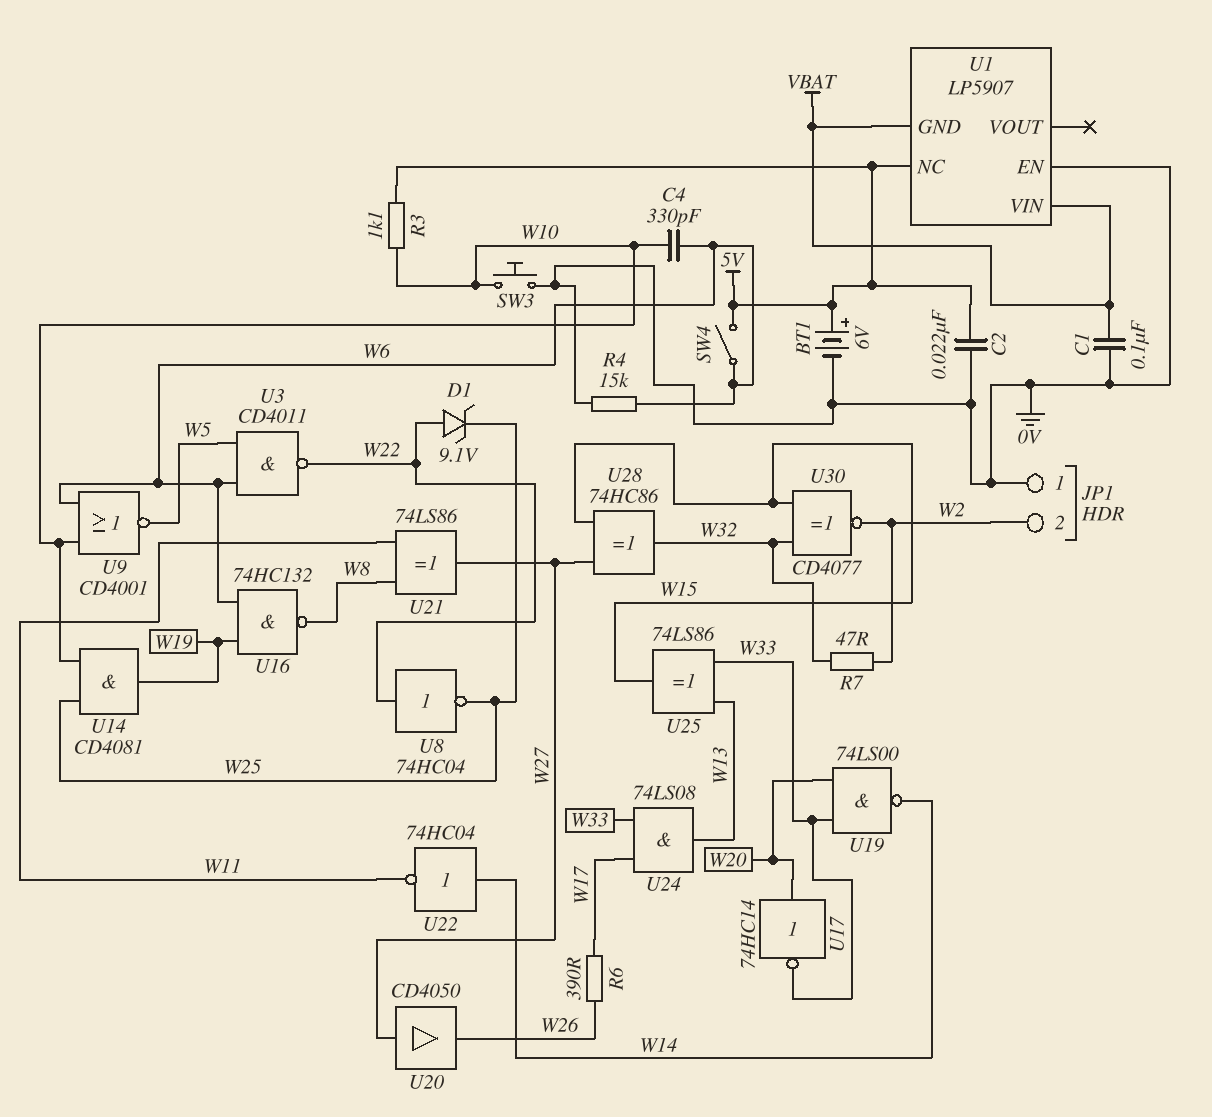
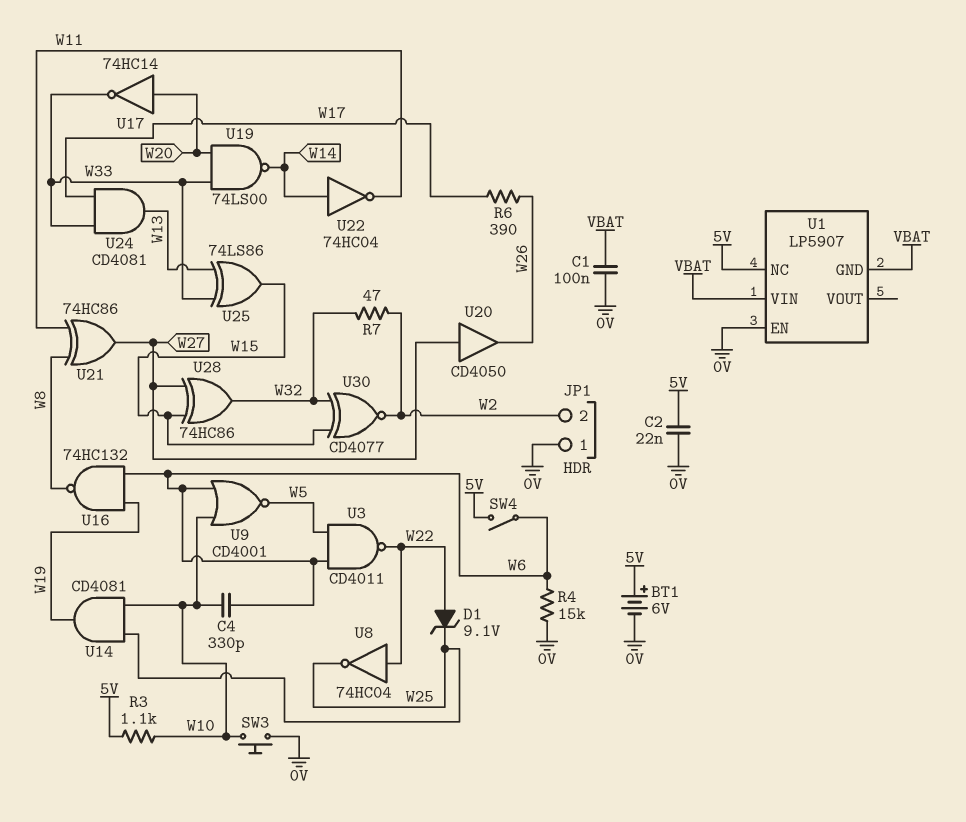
U21: XOR 74LS86 (in W8, in W11, out W27) -> XOR 74HC86 (in W8, in W11, out W27)
U24: AND 74LS08 (in W17, in W33, out W13) -> AND CD4081 (in W17, in W33, out W13)

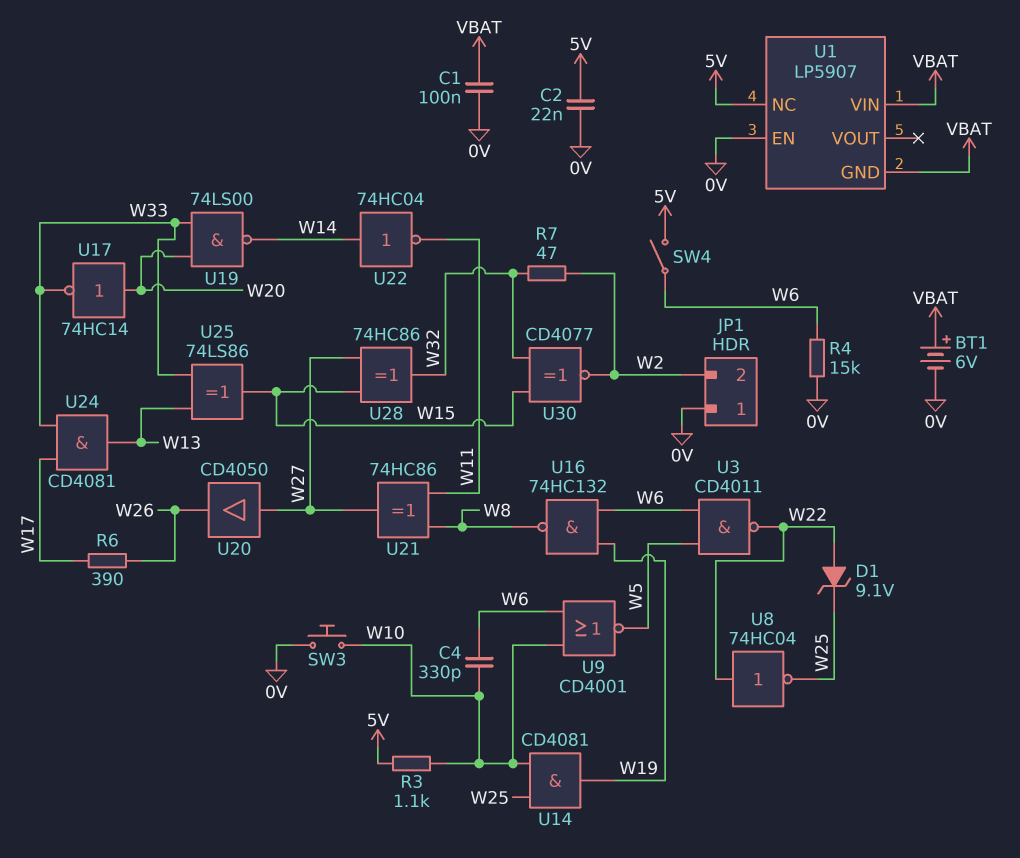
BT1: 6V (plus 5V, minus 0V) -> 6V (plus VBAT, minus 0V)

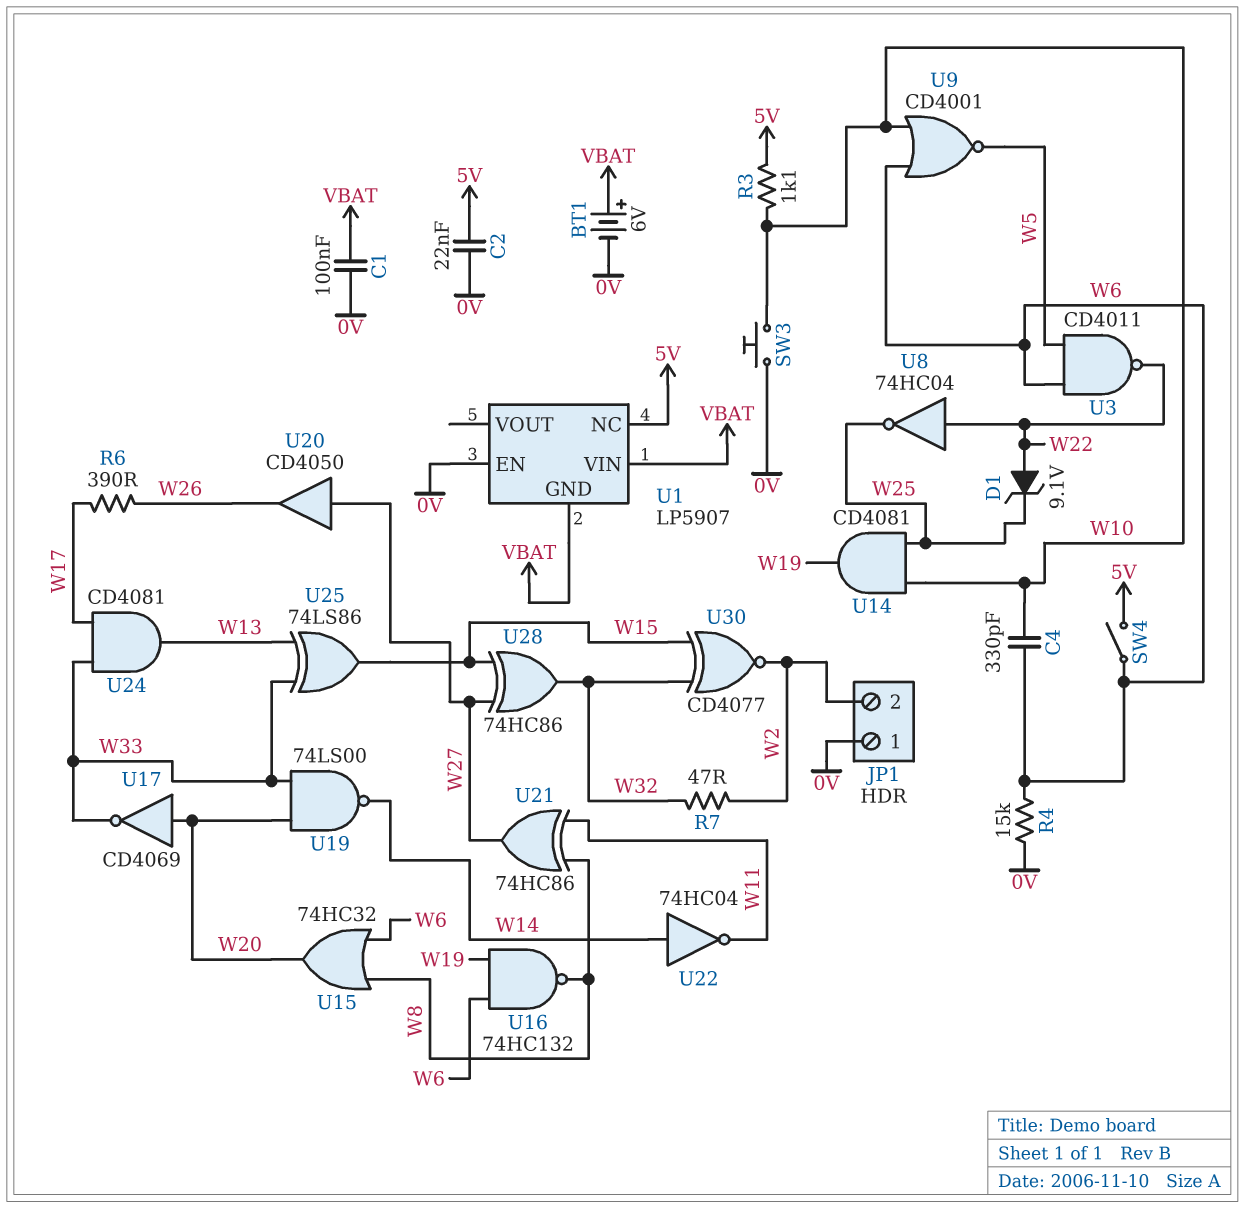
U15: none -> OR 74HC32 (in W6, in W8, out W20)
U17: NOT 74HC14 (in W20, out W33) -> NOT CD4069 (in W20, out W33)

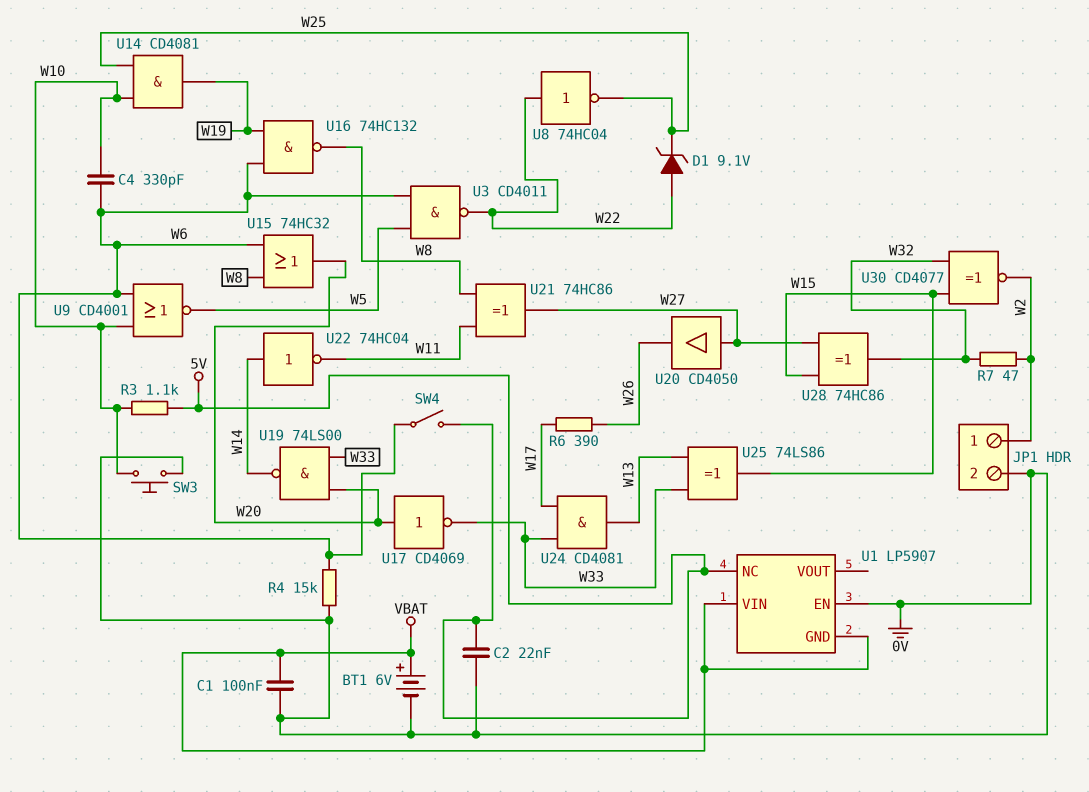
JP1 pin 1: 0V -> W2
JP1 pin 2: W2 -> 0V

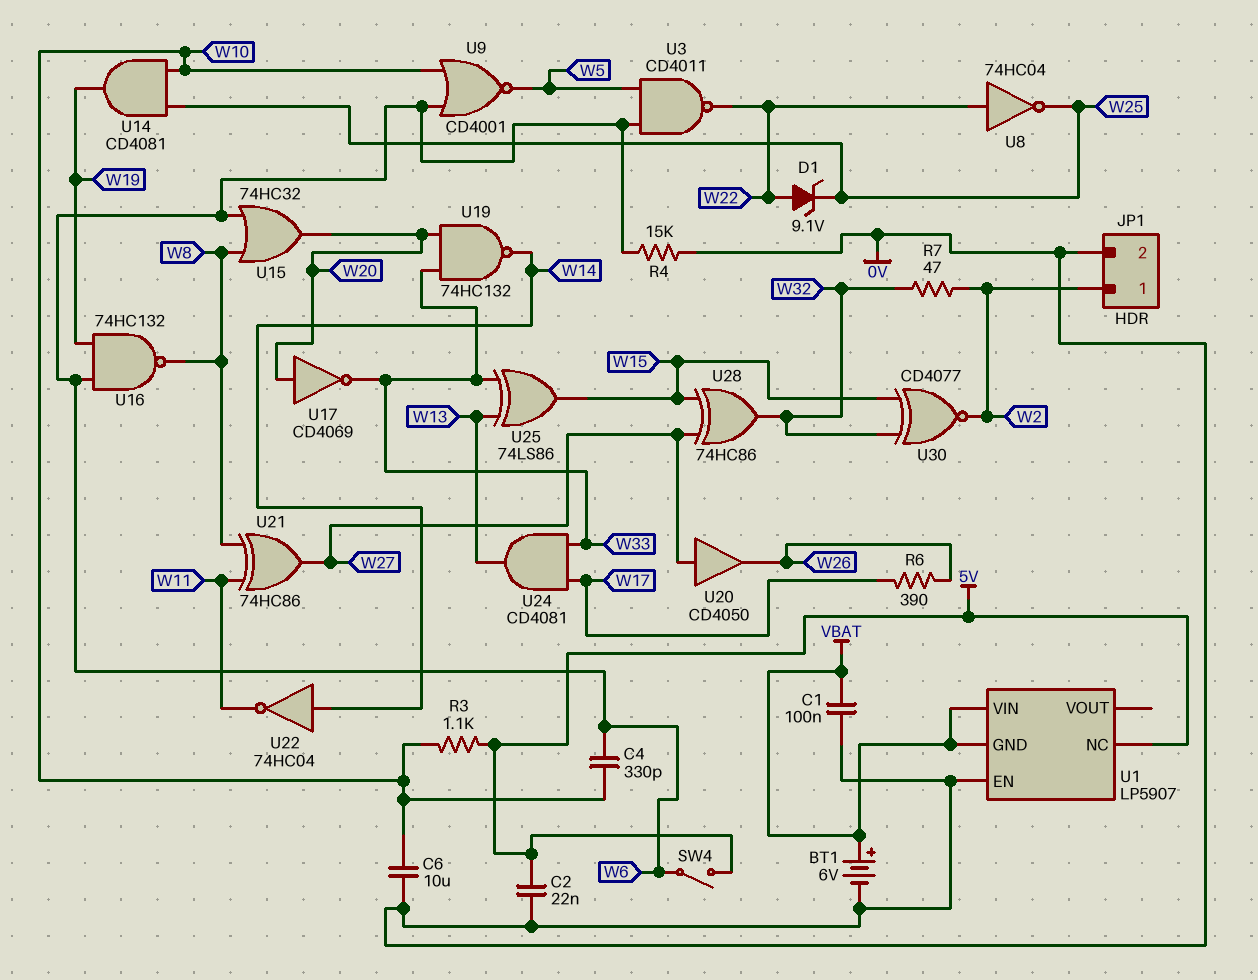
C6: none -> 10uF (0V, W10)
SW3: button (0V, W10) -> none
U19: NAND 74LS00 (in W20, in W33, out W14) -> NAND 74HC132 (in W20, in W33, out W14)

